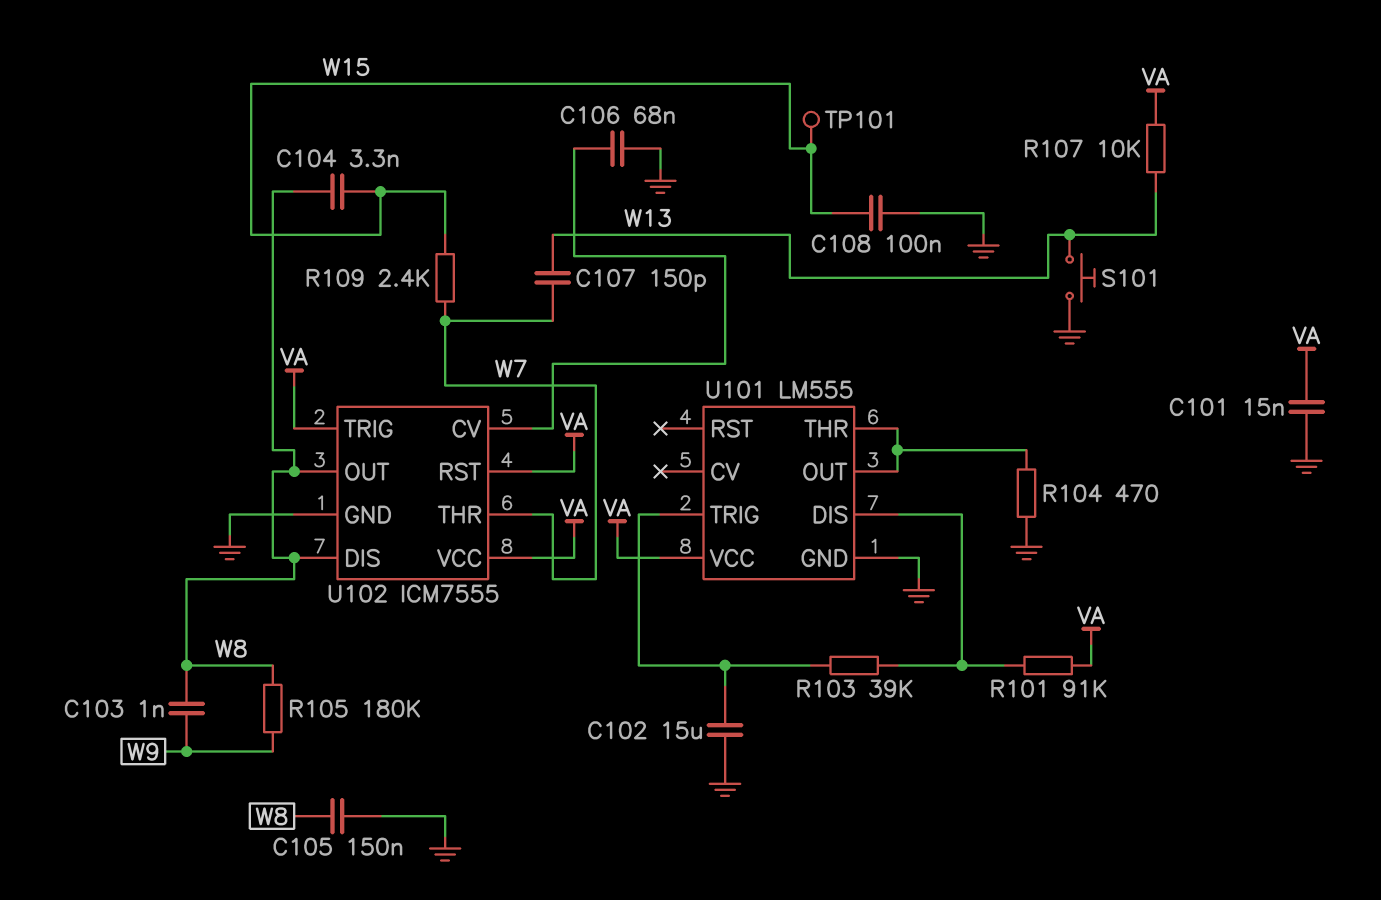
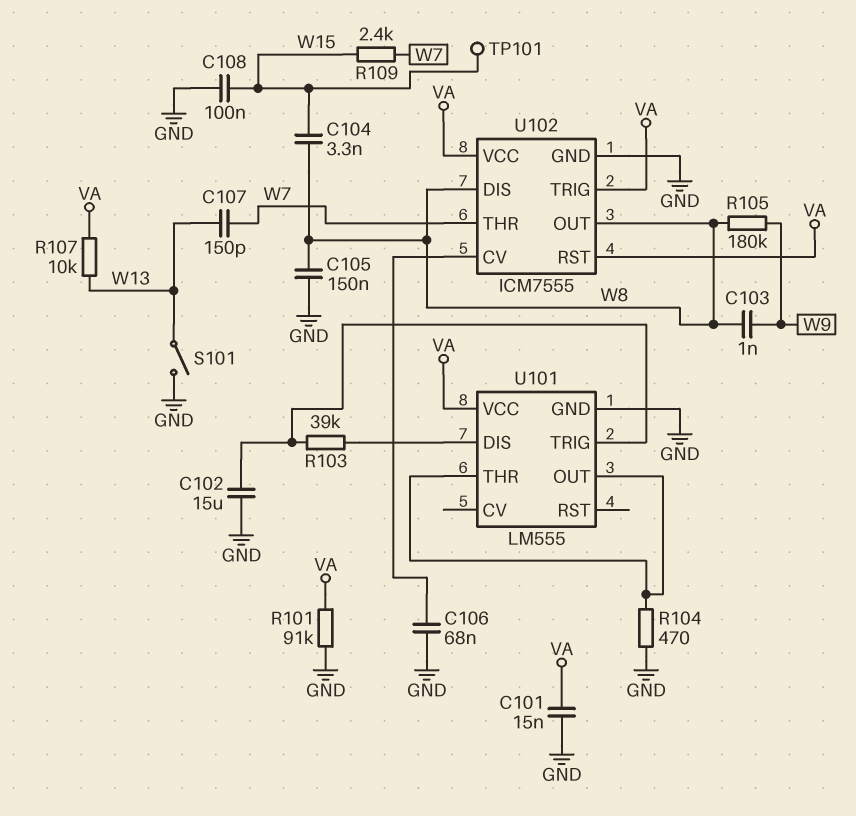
R101: 91k (U101/DIS, VA) -> 91k (GND, VA)
S101: button (GND, W13) -> switch (GND, W13)

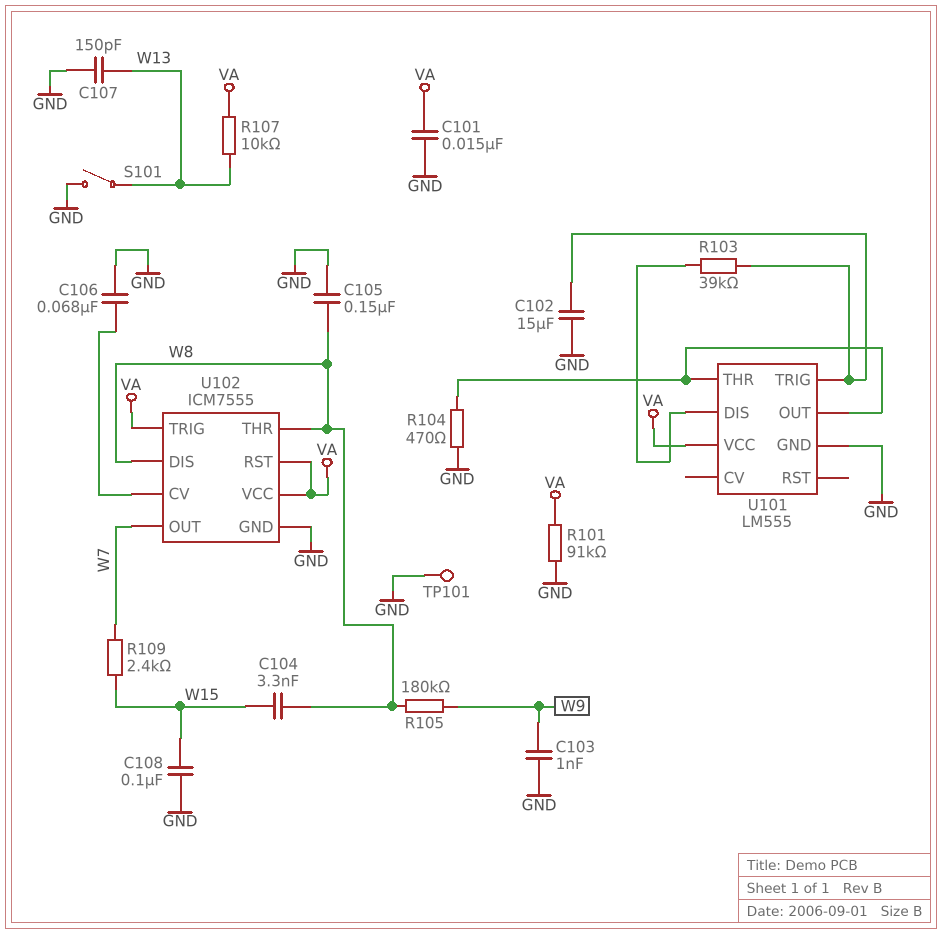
C103: 1nF (W8, W9) -> 1nF (GND, W9)
C107: 150pF (W7, W13) -> 150pF (GND, W13)
TP101: test point (W15) -> test point (GND)
U102 pin OUT: W8 -> W7
U102 pin THR: W7 -> W8

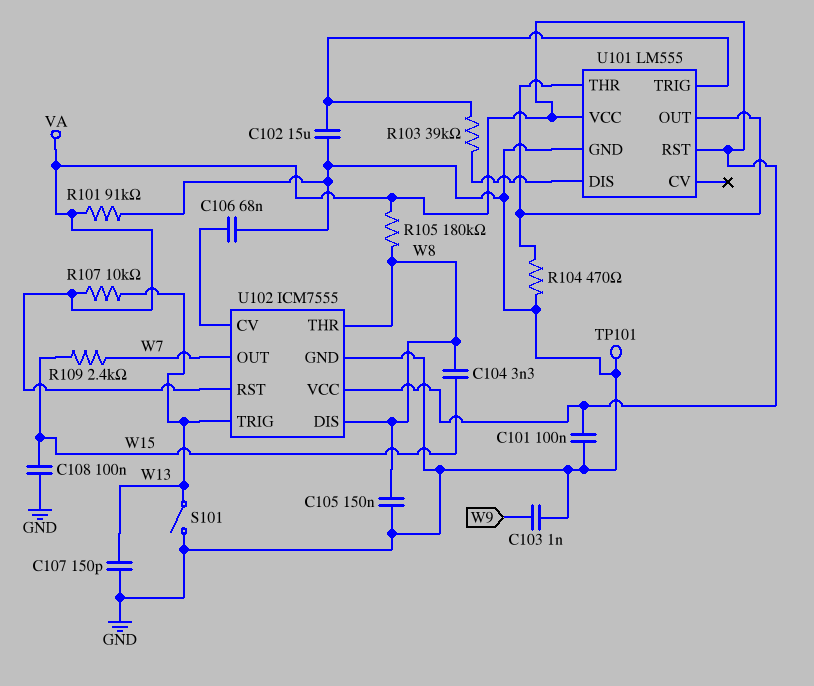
C101: 15nF (GND, VA) -> 100nF (GND, VA)
R105: 180k (W8, W9) -> 180k (VA, W8)
U101 pin RST: none -> VA
U102 pin TRIG: VA -> W13

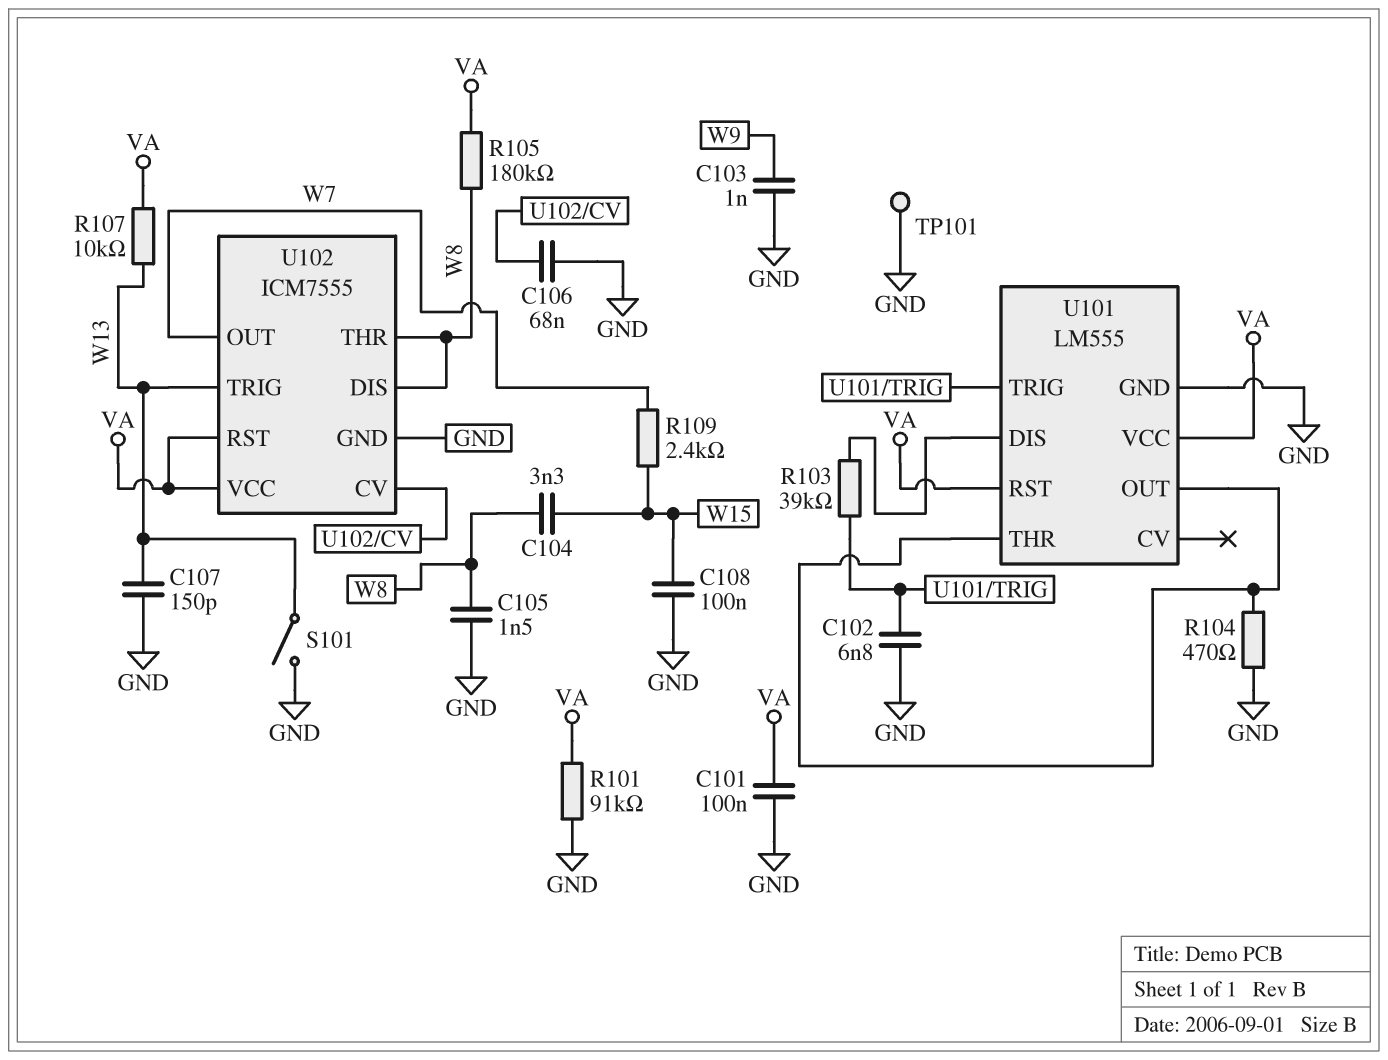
C102: 15uF (GND, U101/TRIG) -> 6.8nF (GND, U101/TRIG)
C105: 150nF (GND, W8) -> 1.5nF (GND, W8)

